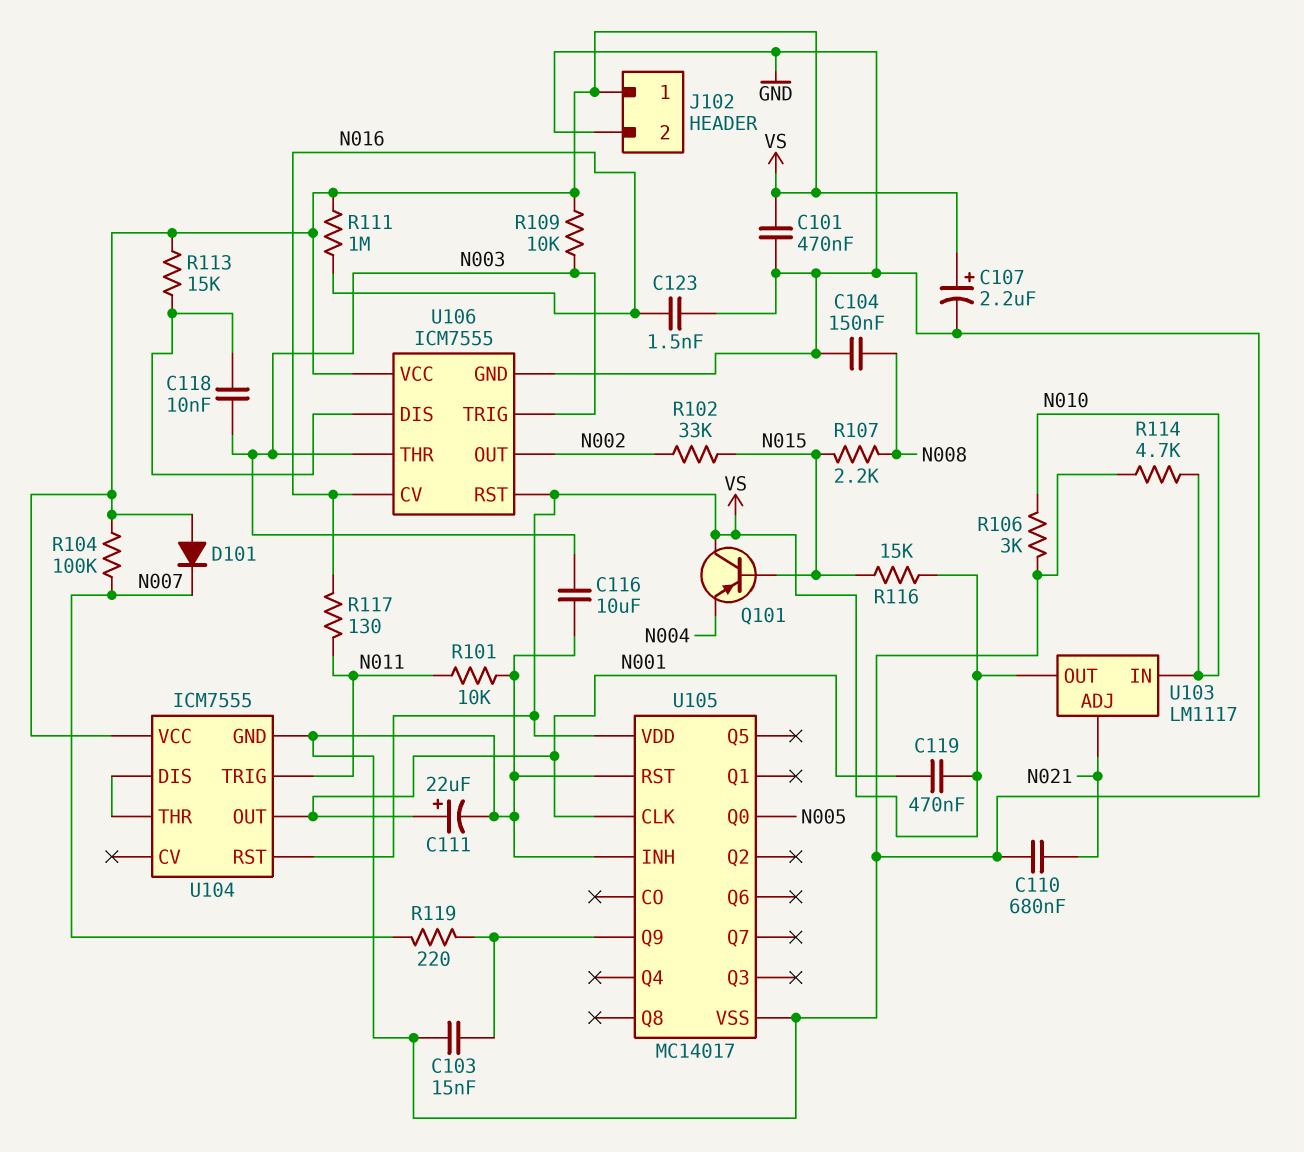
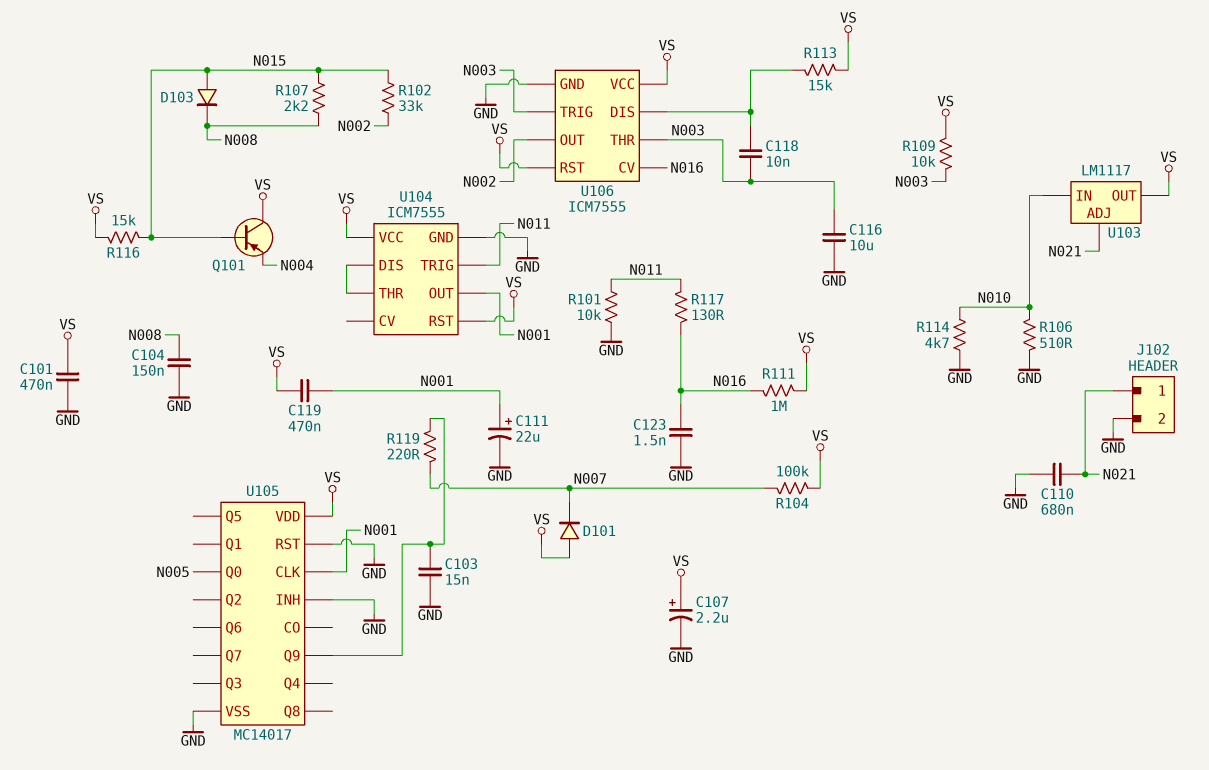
D103: none -> diode (A N015, K N008)
J102 pin 1: VS -> N021
R106: 3k (GND, N010) -> 510 (GND, N010)

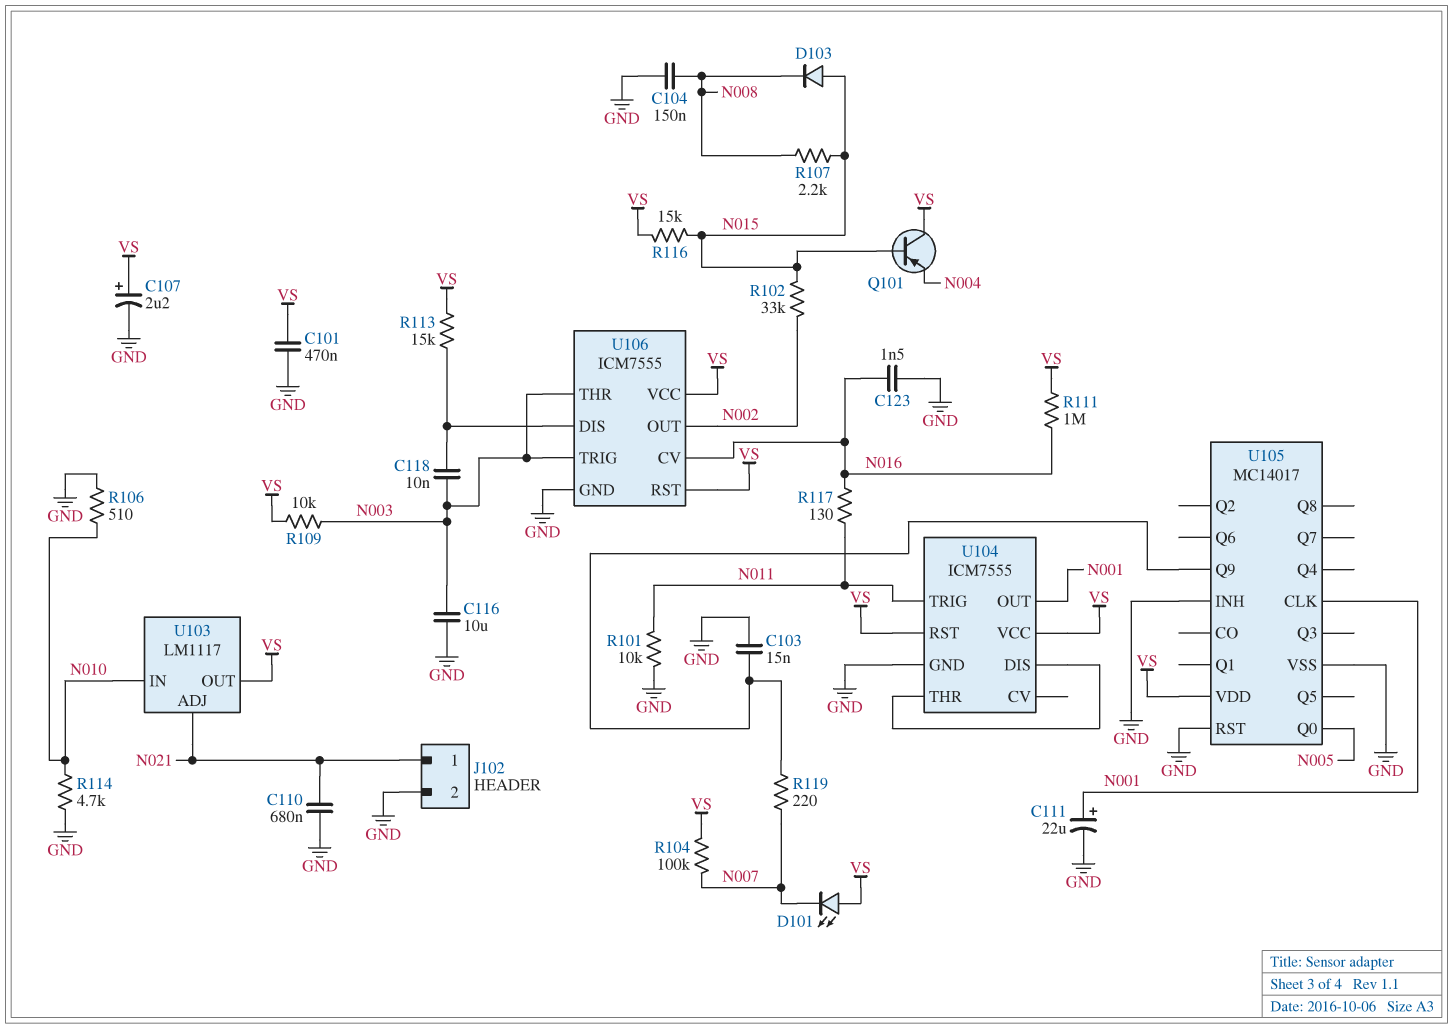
C119: 470nF (N001, VS) -> none
D101: diode (A VS, K N007) -> LED (A VS, K N007)

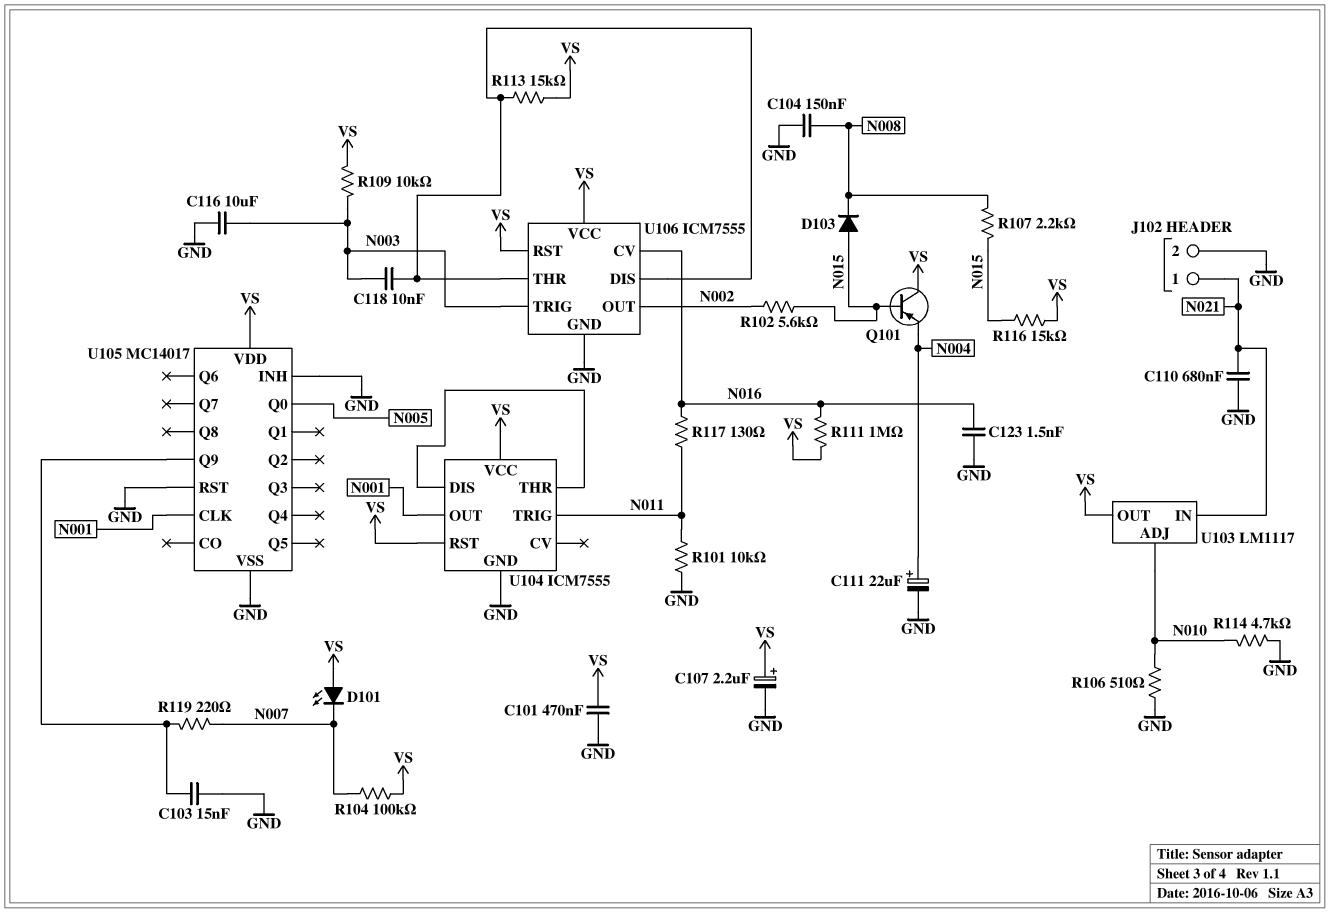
C111: 22uF (plus N001, minus GND) -> 22uF (plus N004, minus GND)
R102: 33k (N002, N015) -> 5.6k (N002, N015)
U103 pin ADJ: N021 -> N010
U103 pin IN: N010 -> N021
U106 pin THR: N003 -> U106/DIS

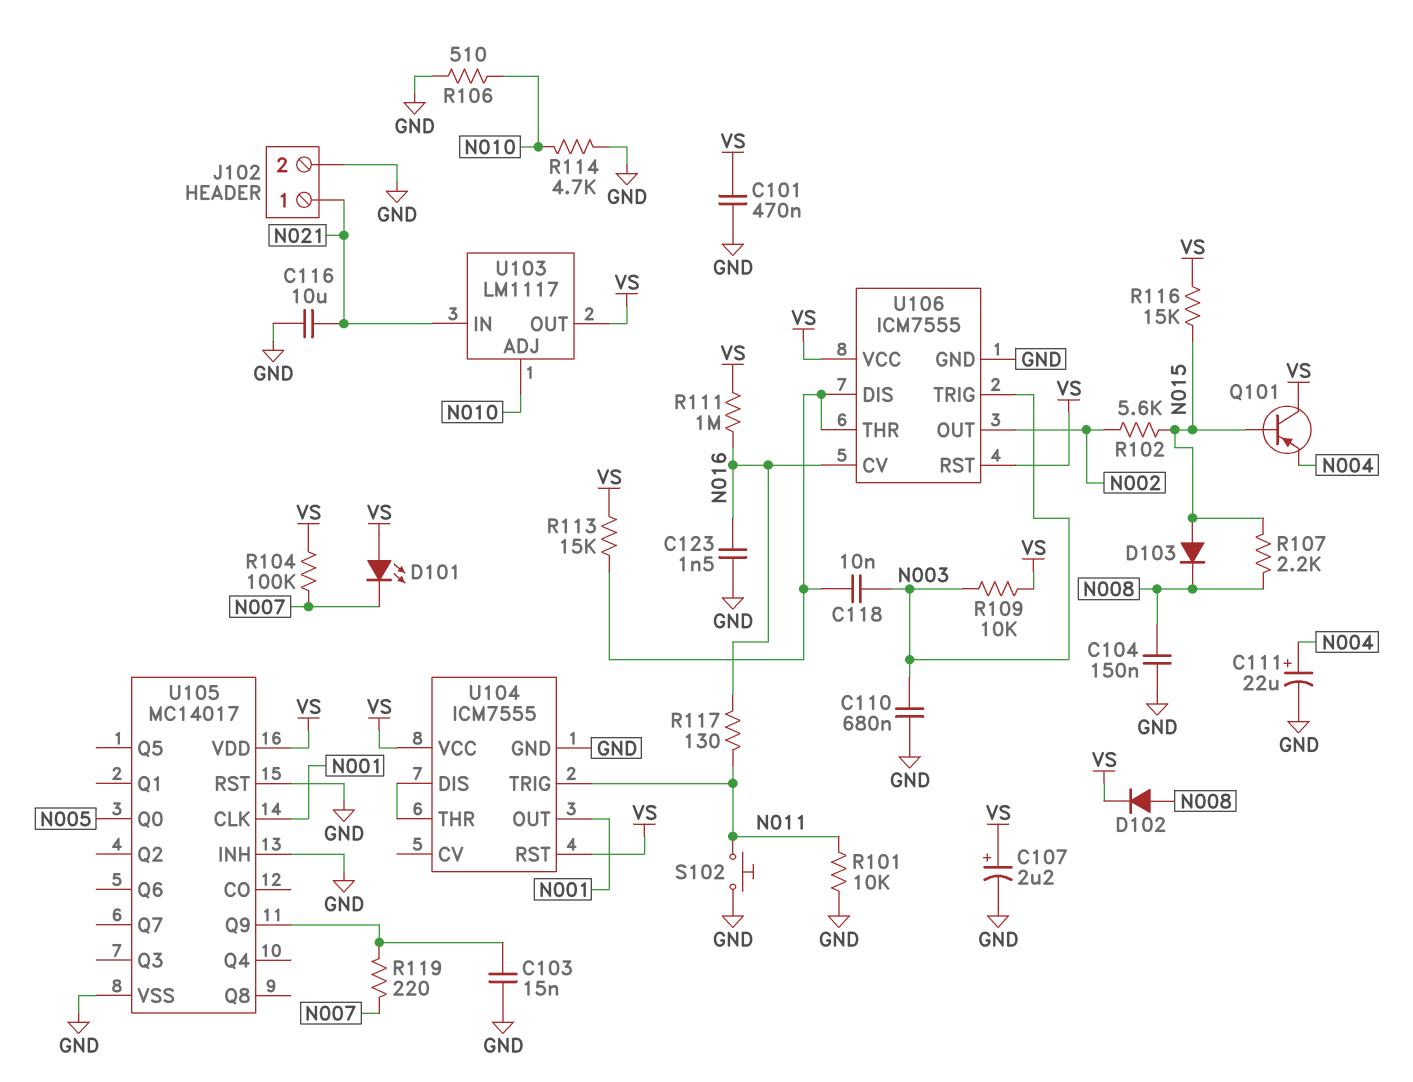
C110: 680nF (GND, N021) -> 680nF (GND, N003)
C116: 10uF (GND, N003) -> 10uF (GND, N021)
D102: none -> diode (A N008, K VS)
S102: none -> button (GND, N011)

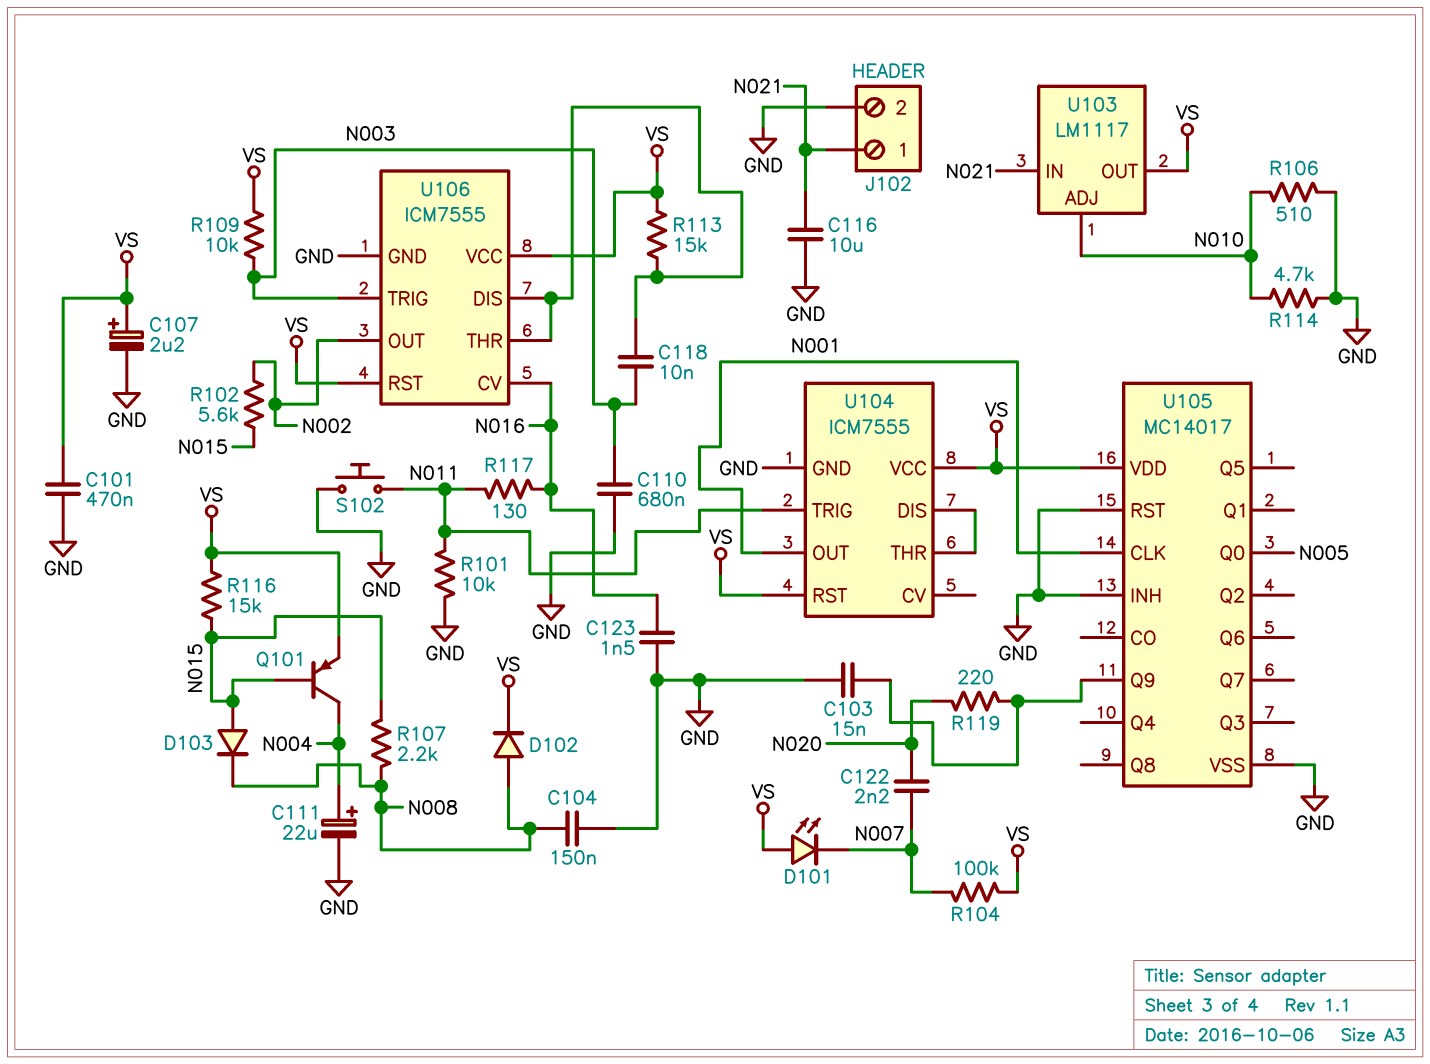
C122: none -> 2.2nF (N007, N020)
Q101: PNP (B N015, C VS, E N004) -> PNP (B N015, C N004, E VS)
R111: 1M (N016, VS) -> none
R119: 220 (N007, U105/Q9) -> 220 (N020, U105/Q9)

